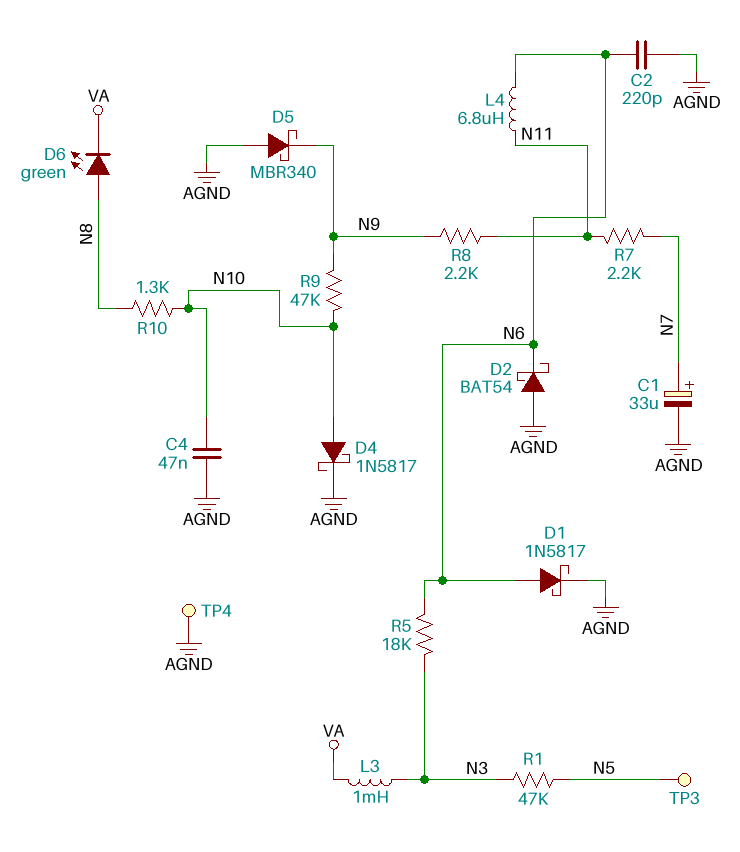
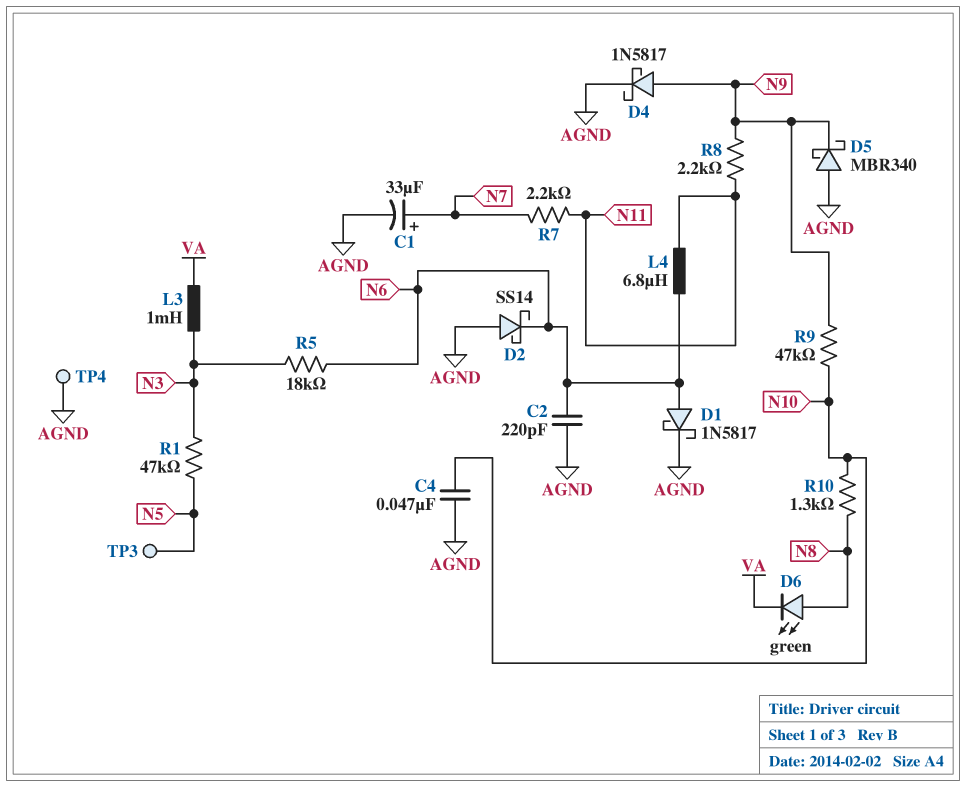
D2: schottky BAT54 (A AGND, K N6) -> schottky SS14 (A AGND, K N6)
D4: schottky 1N5817 (A N10, K AGND) -> schottky 1N5817 (A N9, K AGND)

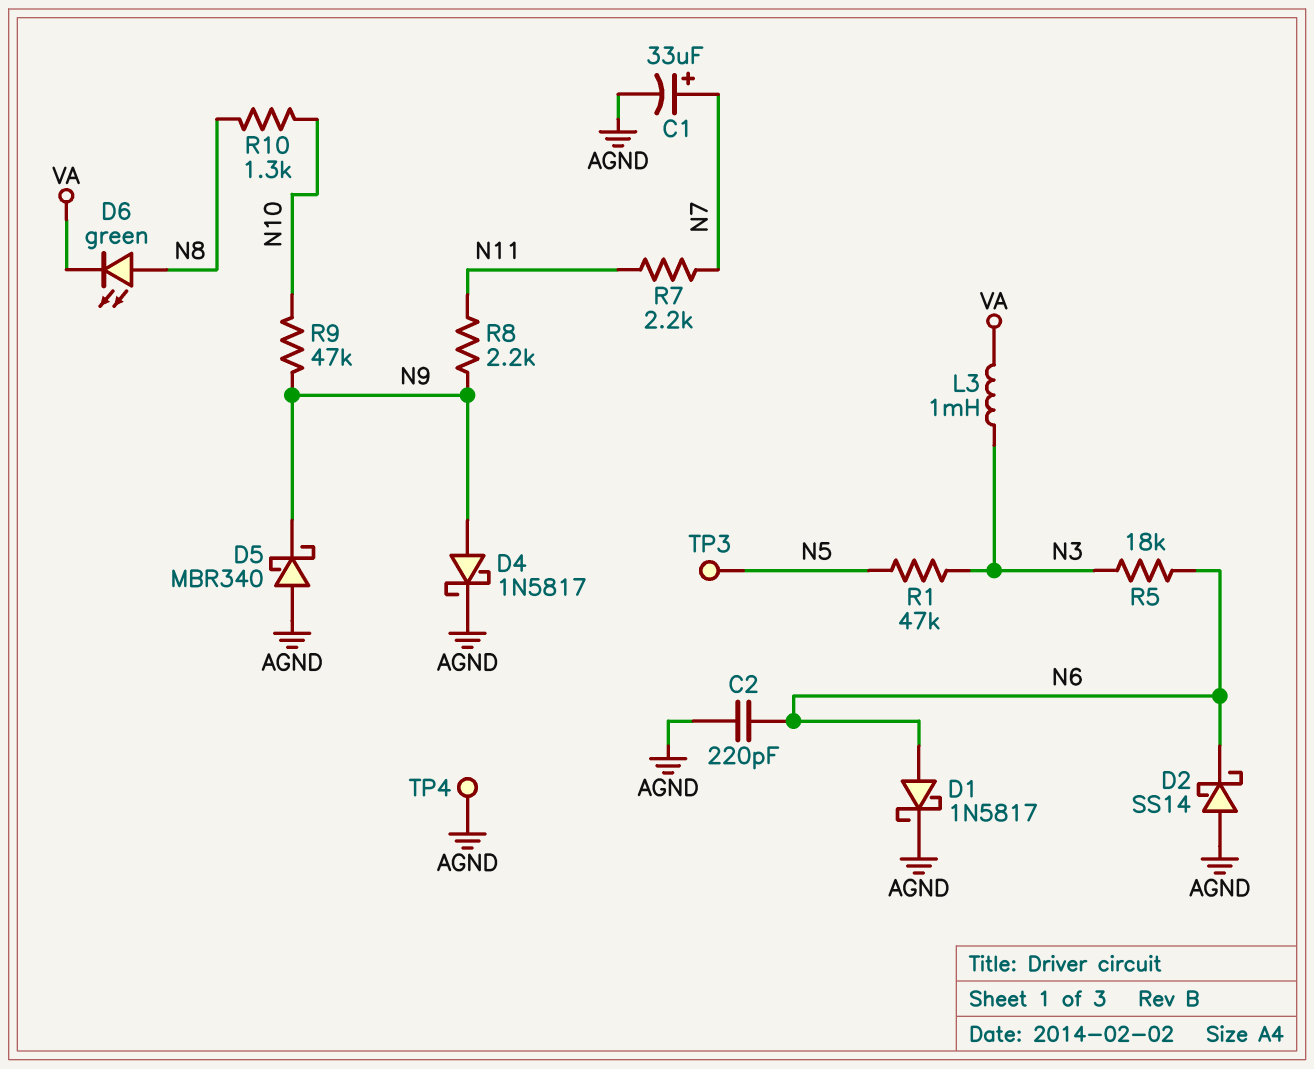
C4: 47nF (AGND, N10) -> none
L4: 6.8uH (N6, N11) -> none

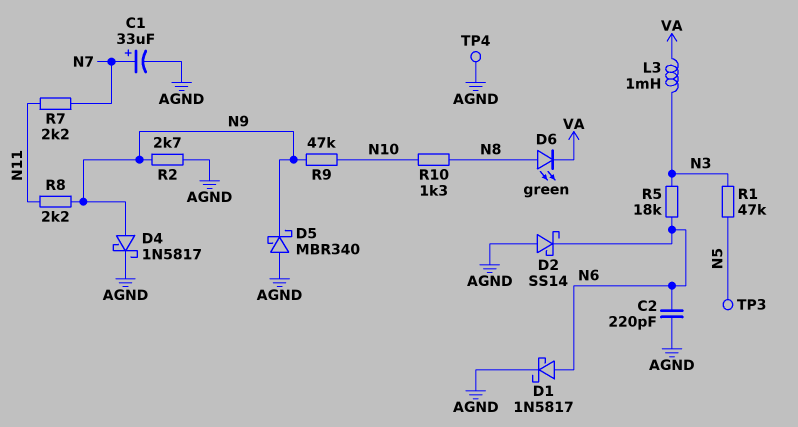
R2: none -> 2.7k (AGND, N9)

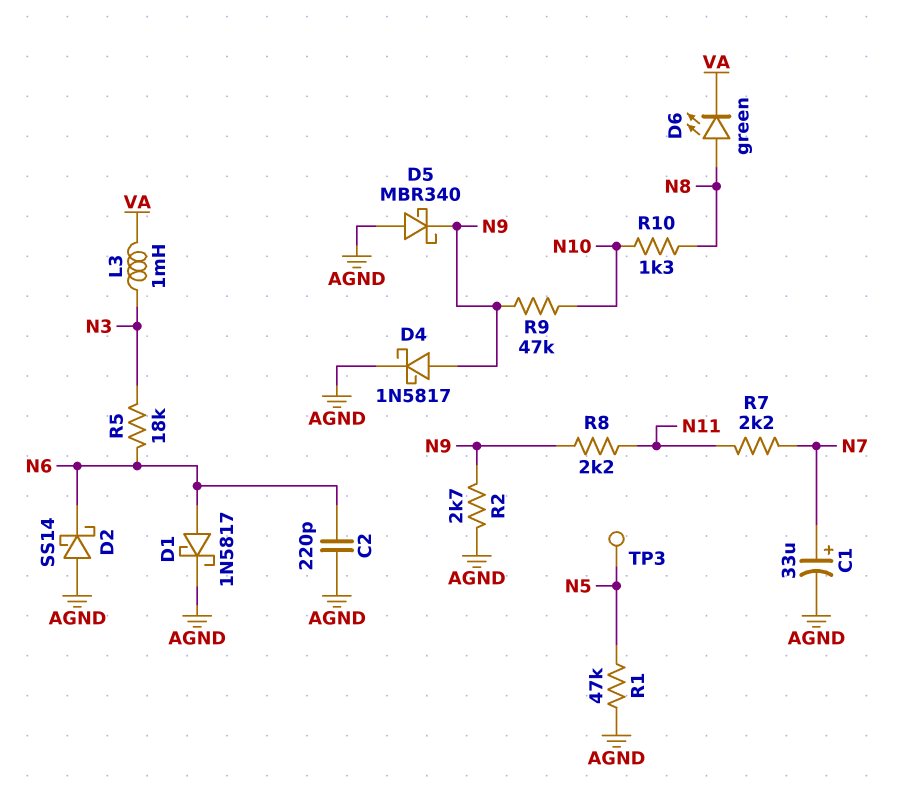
R1: 47k (N3, N5) -> 47k (AGND, N5)
TP4: test point (AGND) -> none

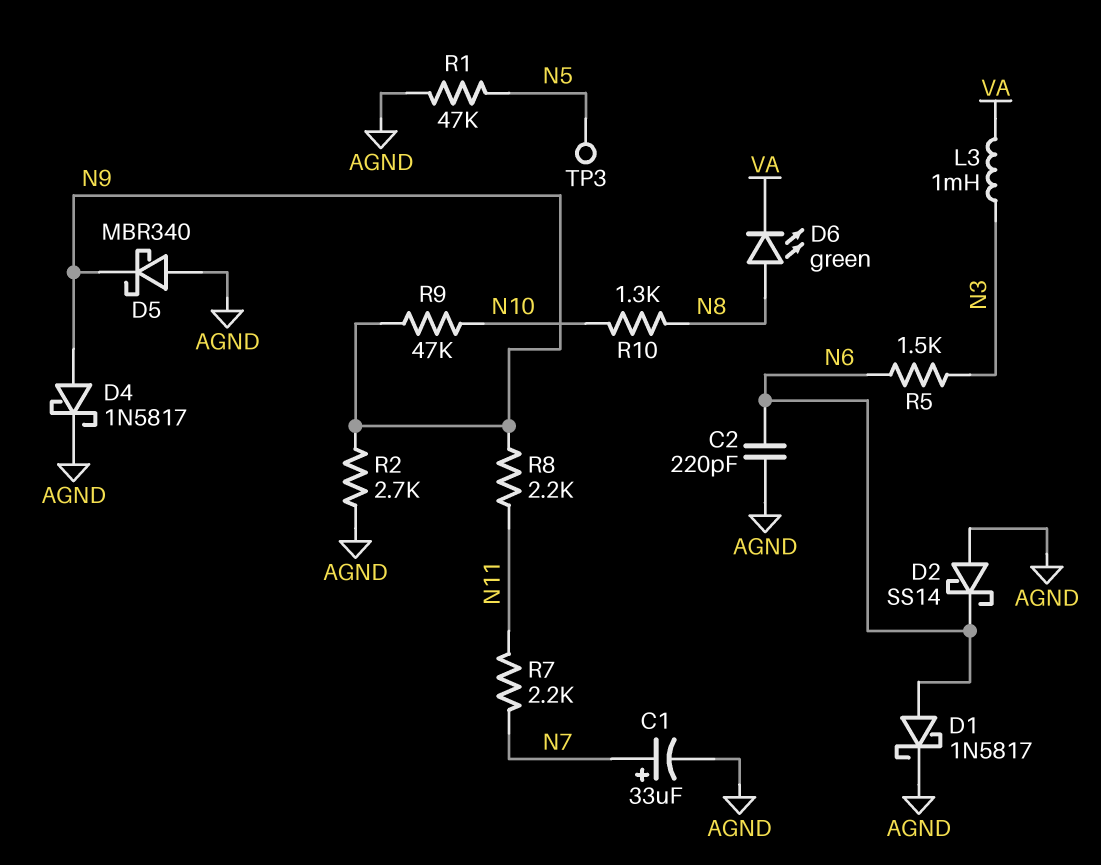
R5: 18k (N3, N6) -> 1.5k (N3, N6)

